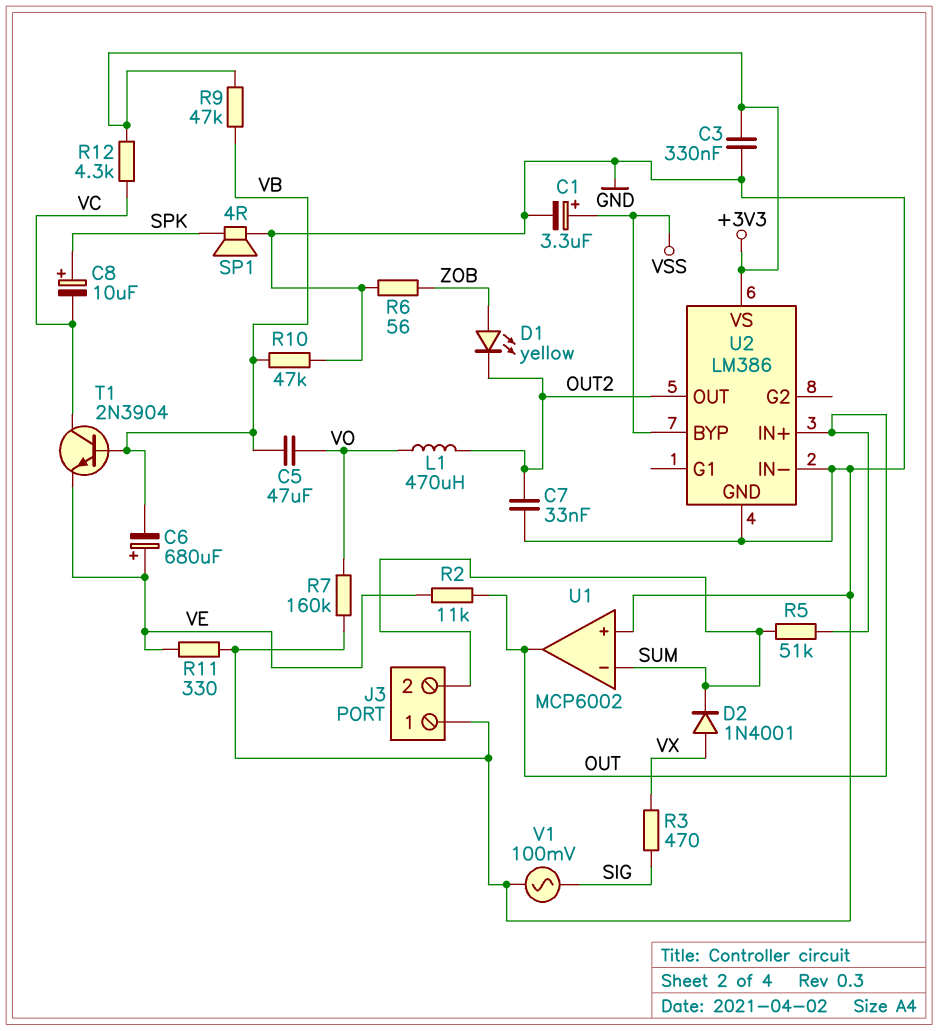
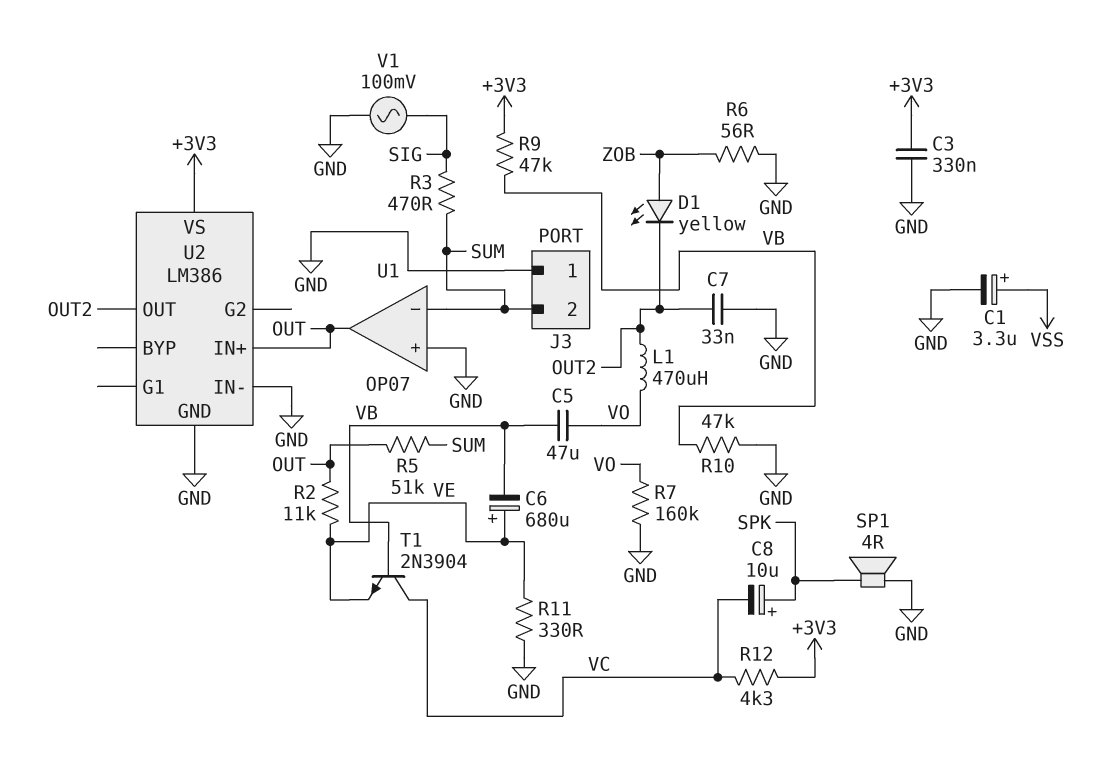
D2: diode 1N4001 (A VX, K SUM) -> none
R3: 470 (SIG, VX) -> 470 (SIG, SUM)
U1: MCP6002 -> OP07
U2 pin BYP: VSS -> none

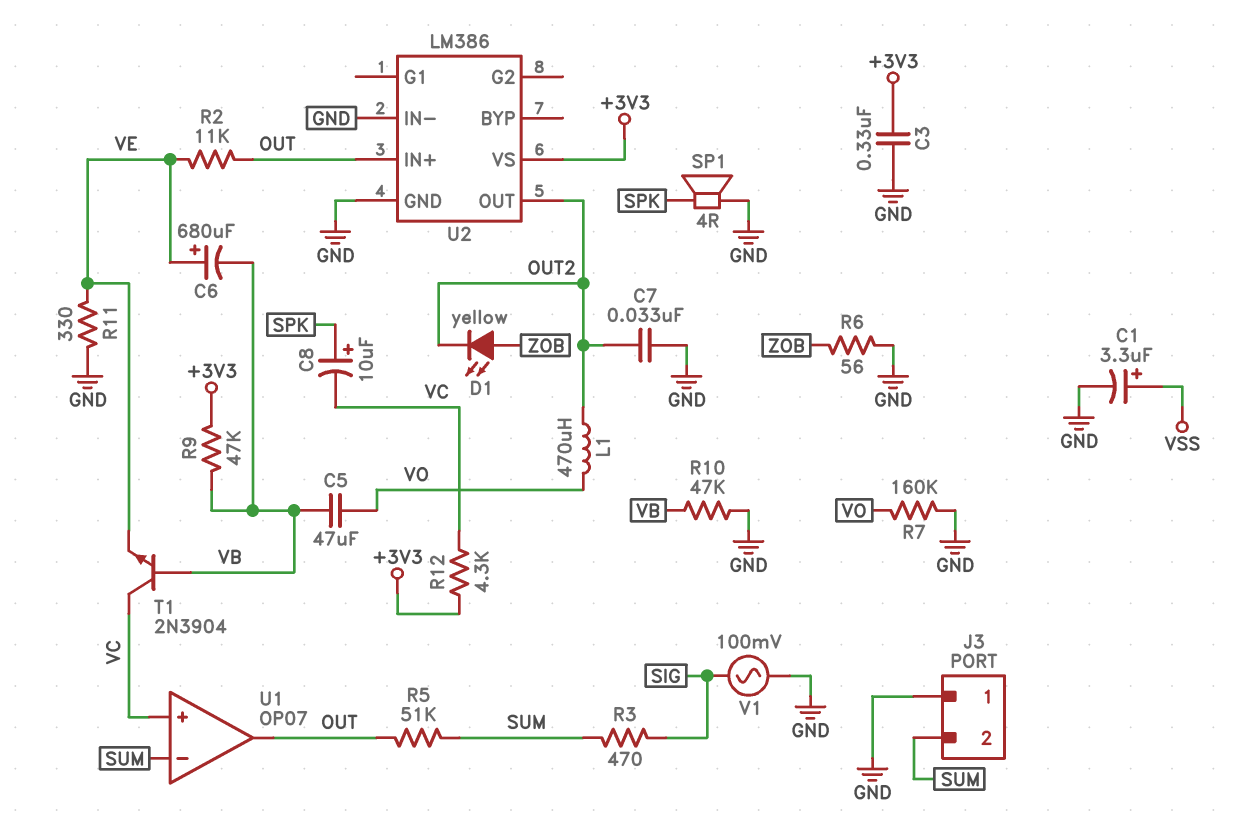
U1 pin in+: GND -> VC

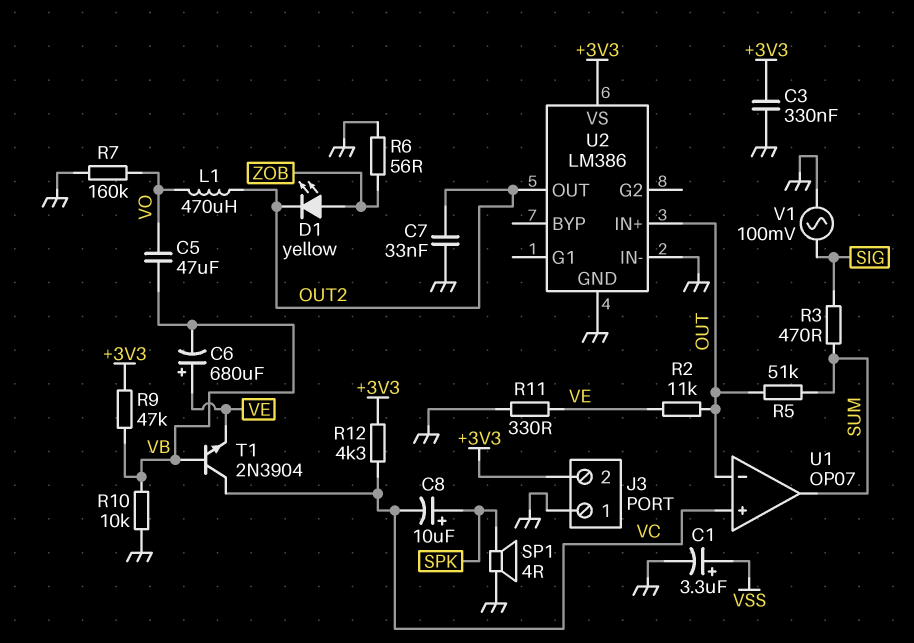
J3 pin 2: SUM -> +3V3
R10: 47k (GND, VB) -> 10k (GND, VB)
U1 pin in-: SUM -> OUT
U1 pin out: OUT -> SUM

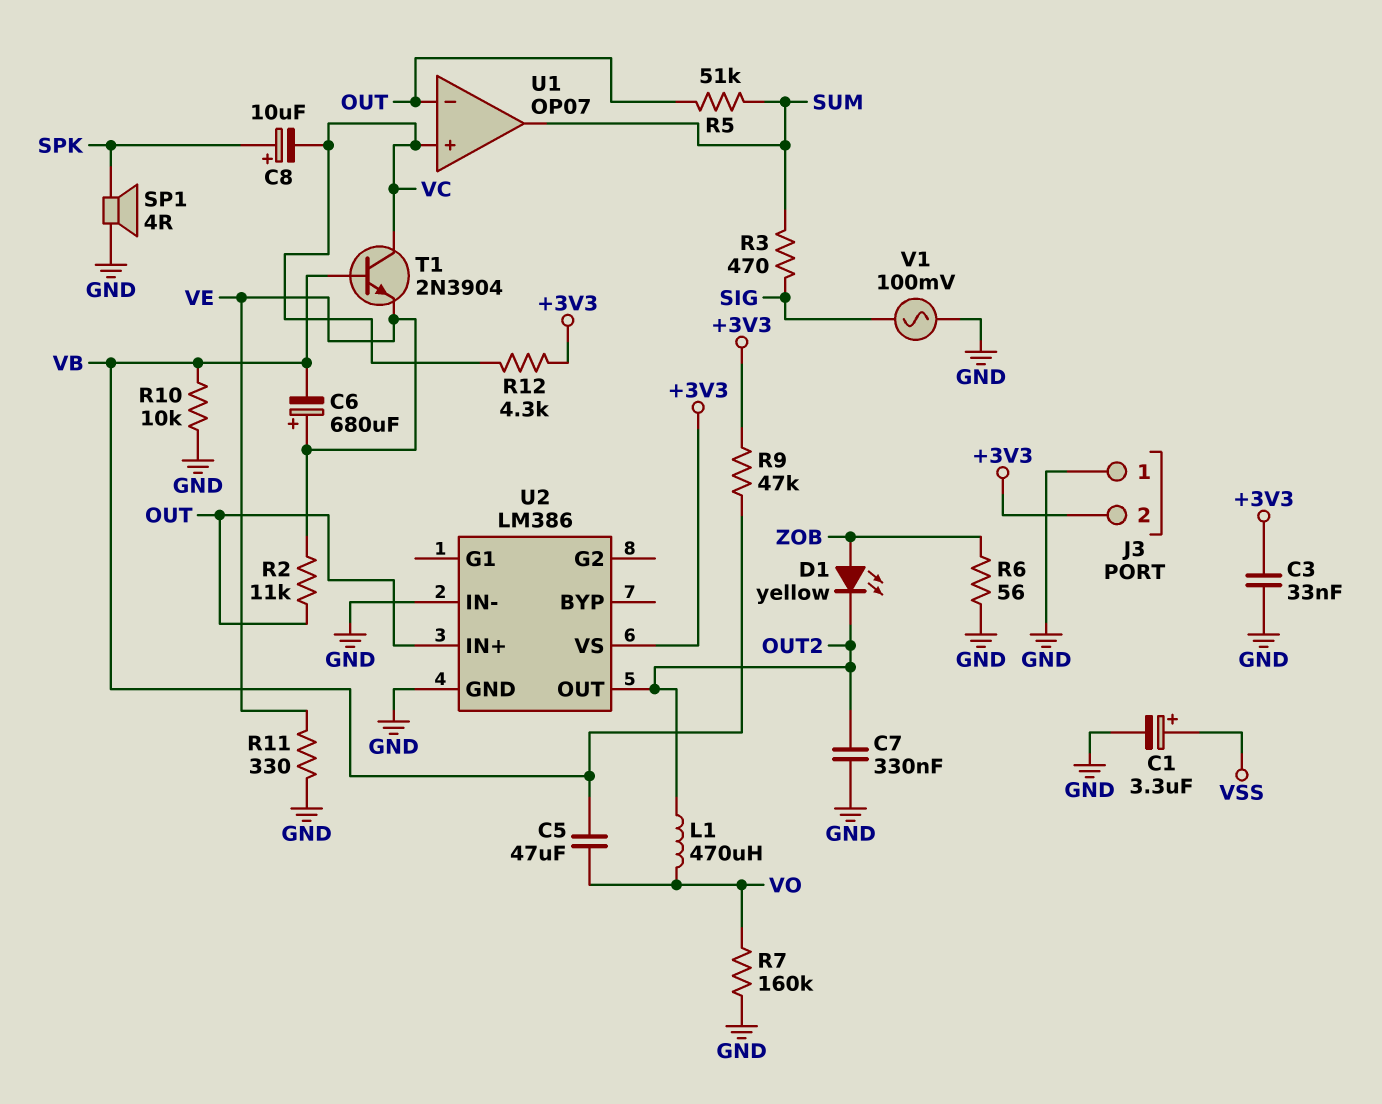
C3: 330nF (+3V3, GND) -> 33nF (+3V3, GND)
C7: 33nF (GND, OUT2) -> 330nF (GND, OUT2)

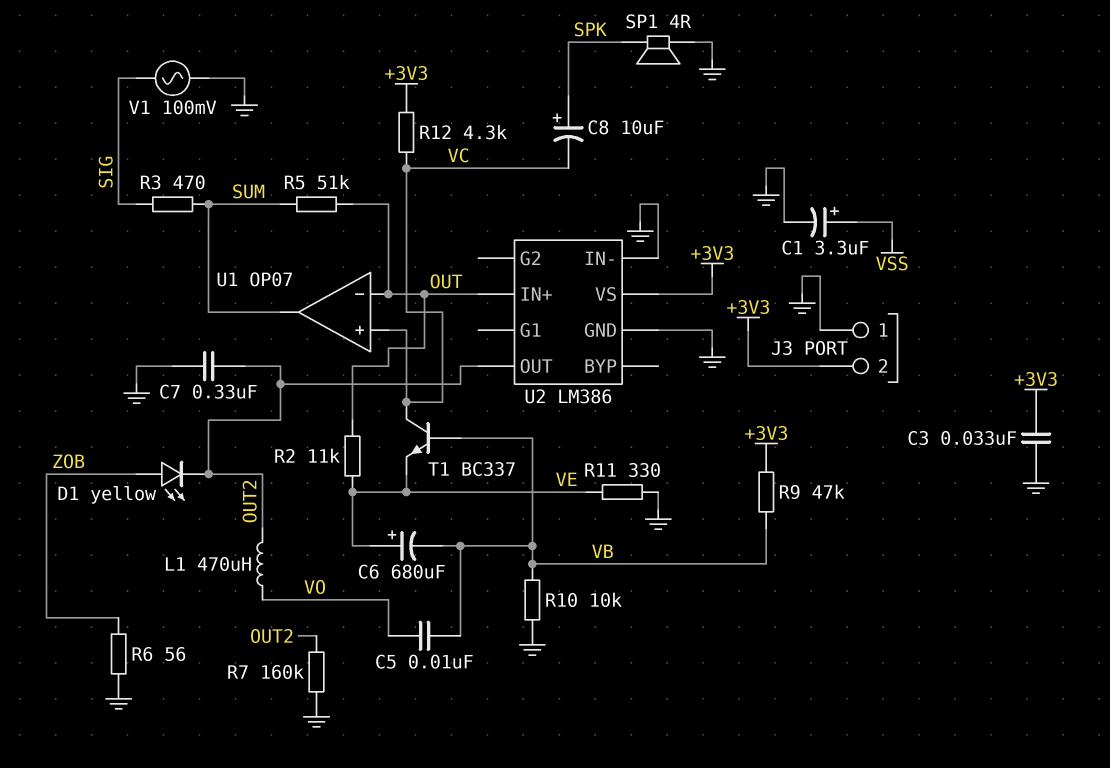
C5: 47uF (VB, VO) -> 10nF (VB, VO)
R7: 160k (GND, VO) -> 160k (GND, OUT2)
T1: NPN 2N3904 (B VB, C VC, E VE) -> NPN BC337 (B VB, C VC, E VE)

